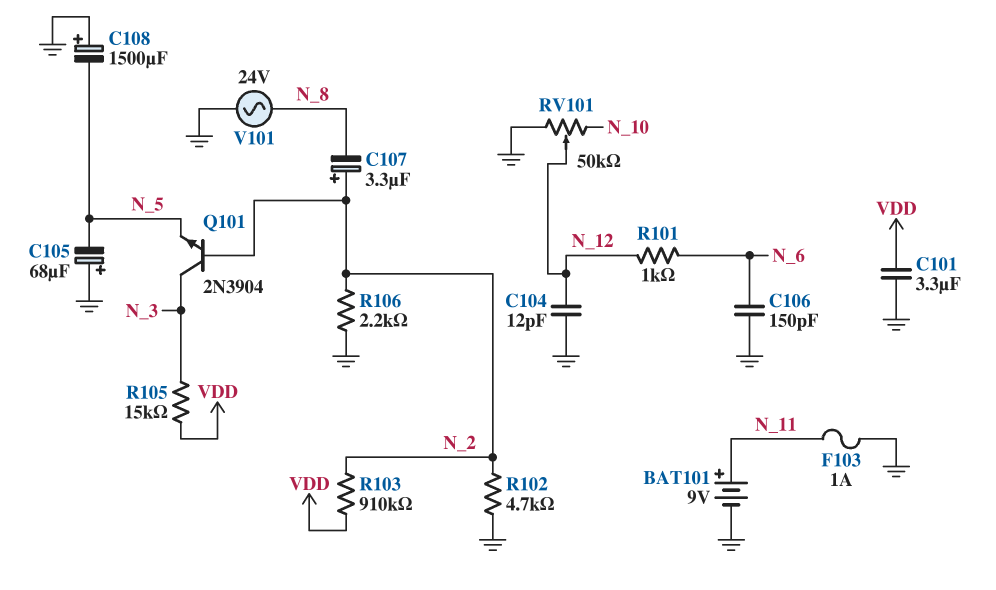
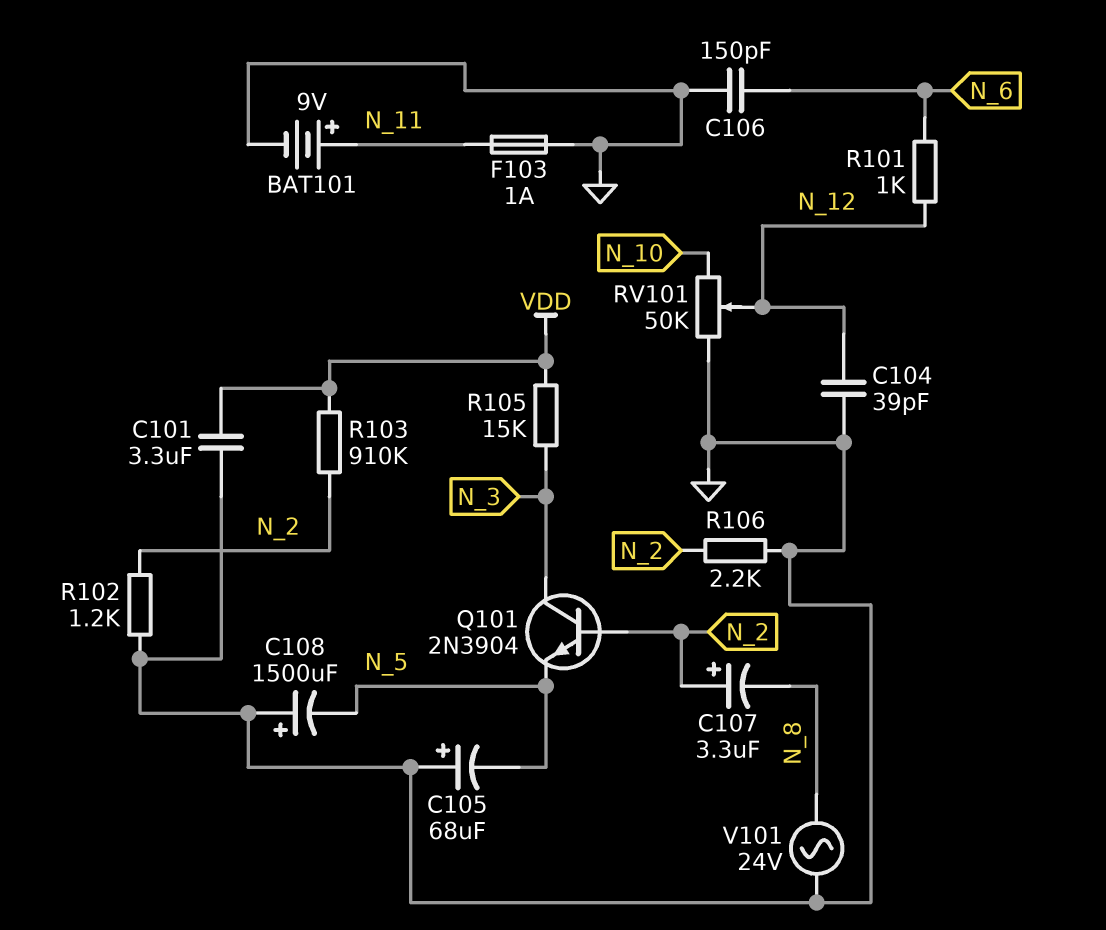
C104: 12pF (GND, N_12) -> 39pF (GND, N_12)
R102: 4.7k (GND, N_2) -> 1.2k (GND, N_2)

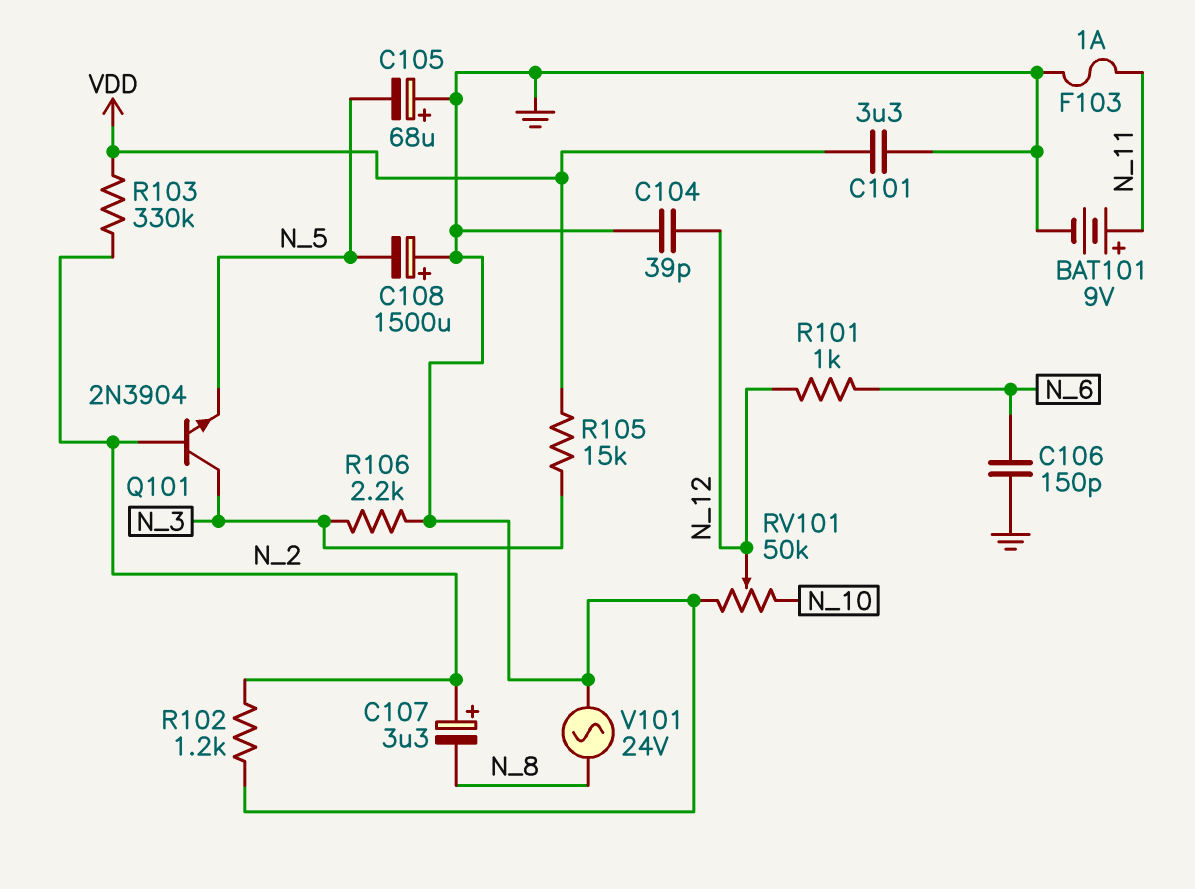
R103: 910k (N_2, VDD) -> 330k (N_2, VDD)
R106: 2.2k (GND, N_2) -> 2.2k (GND, N_3)

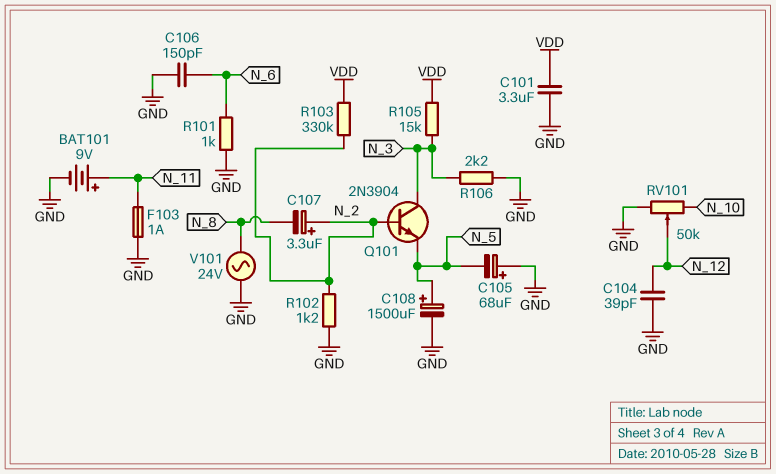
C108: 1500uF (plus GND, minus N_5) -> 1500uF (plus N_5, minus GND)
R101: 1k (N_6, N_12) -> 1k (GND, N_6)

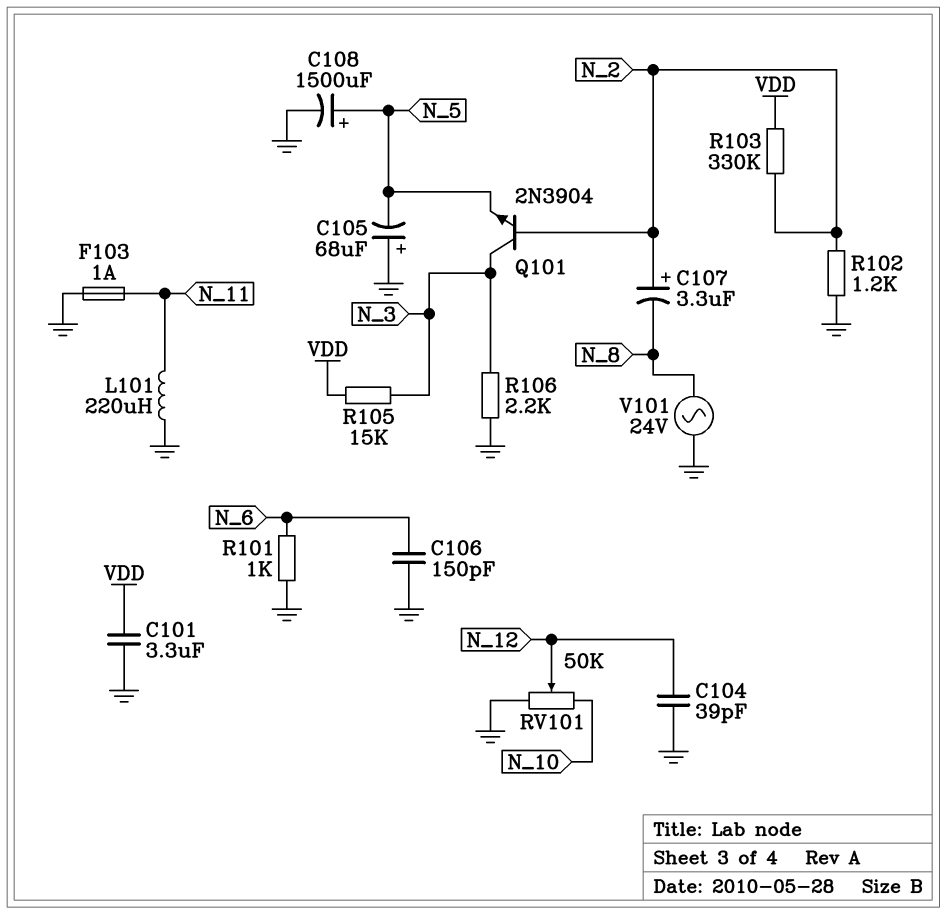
BAT101: 9V (plus N_11, minus GND) -> none
L101: none -> 220uH (GND, N_11)

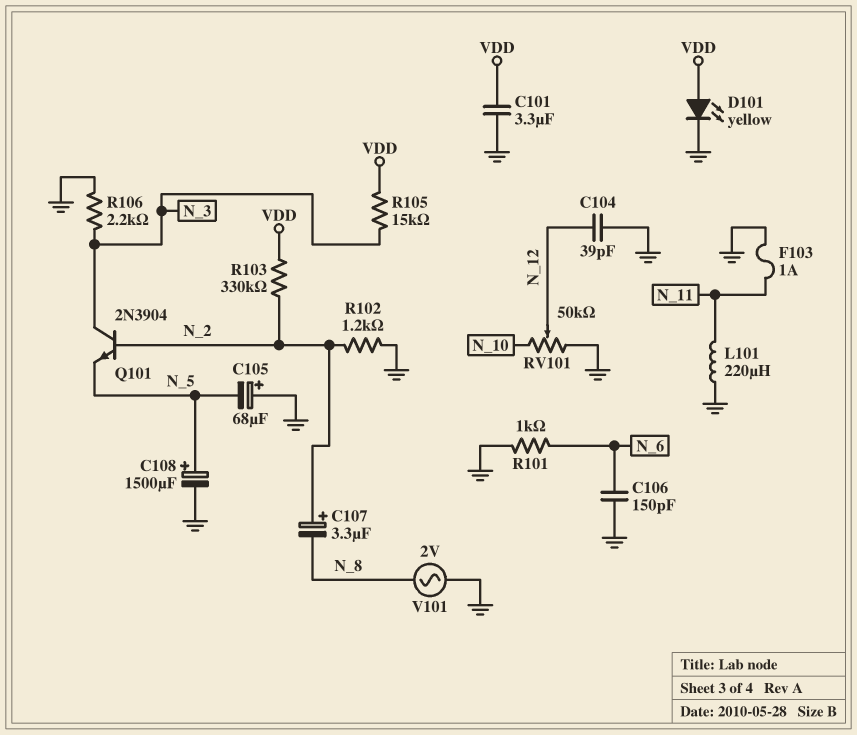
D101: none -> LED yellow (A VDD, K GND)
V101: AC 24V (GND, N_8) -> AC 2V (GND, N_8)

